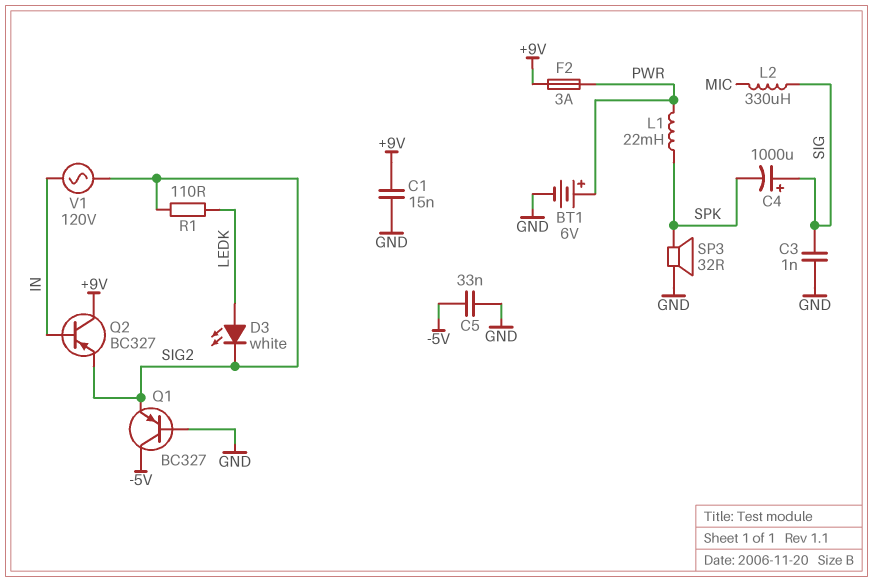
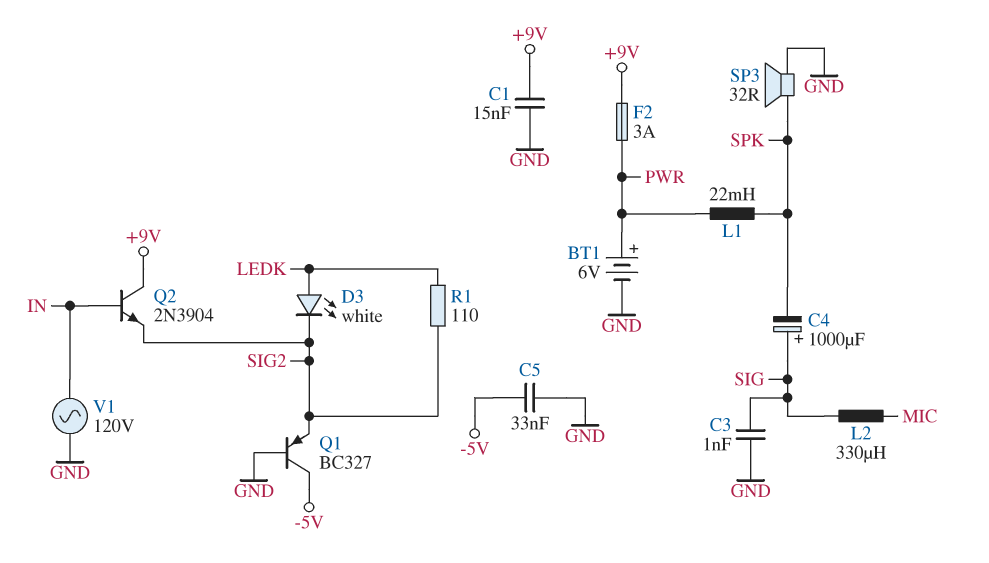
Q2: PNP BC327 (B IN, C +9V, E SIG2) -> NPN 2N3904 (B IN, C +9V, E SIG2)
V1: AC 120V (IN, SIG2) -> AC 120V (GND, IN)

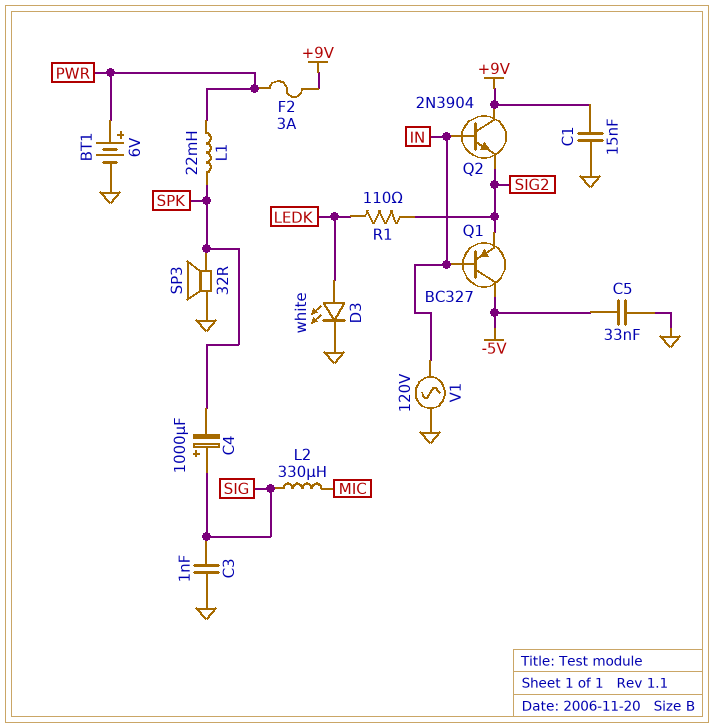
D3: LED white (A LEDK, K SIG2) -> LED white (A LEDK, K GND)
Q1: PNP BC327 (B GND, C -5V, E SIG2) -> PNP BC327 (B IN, C -5V, E SIG2)

